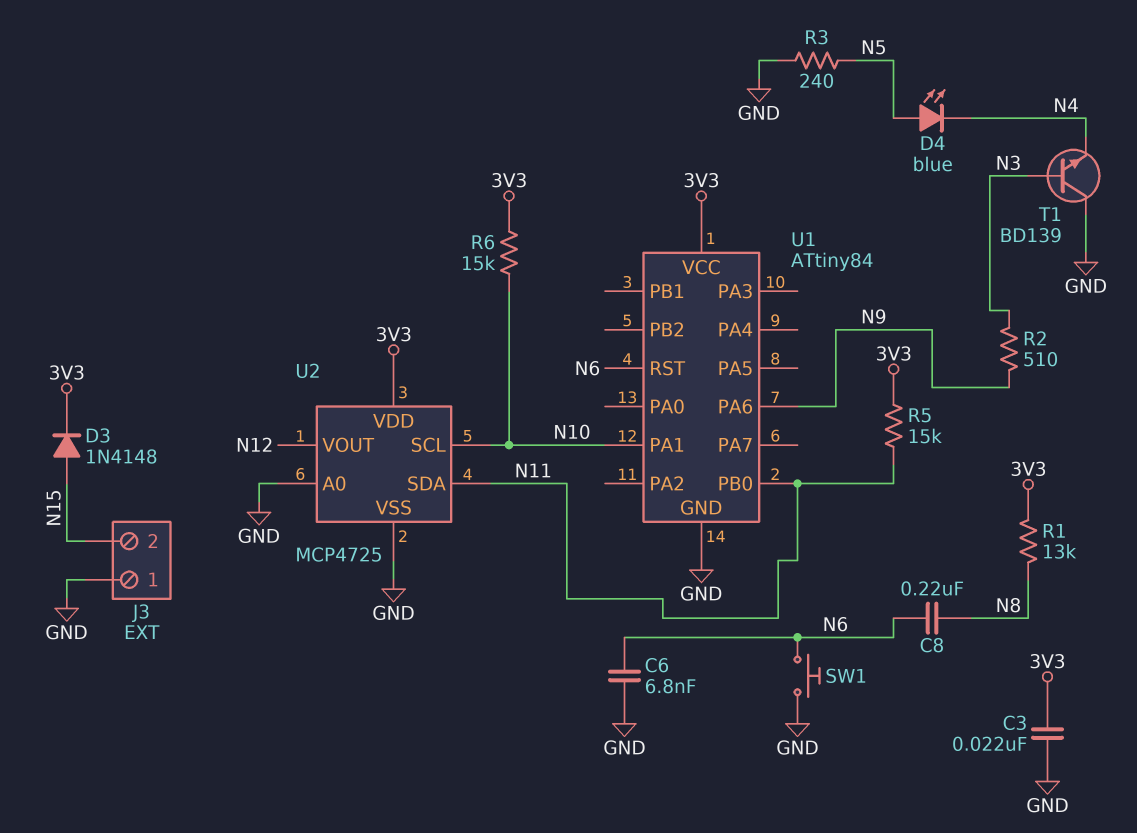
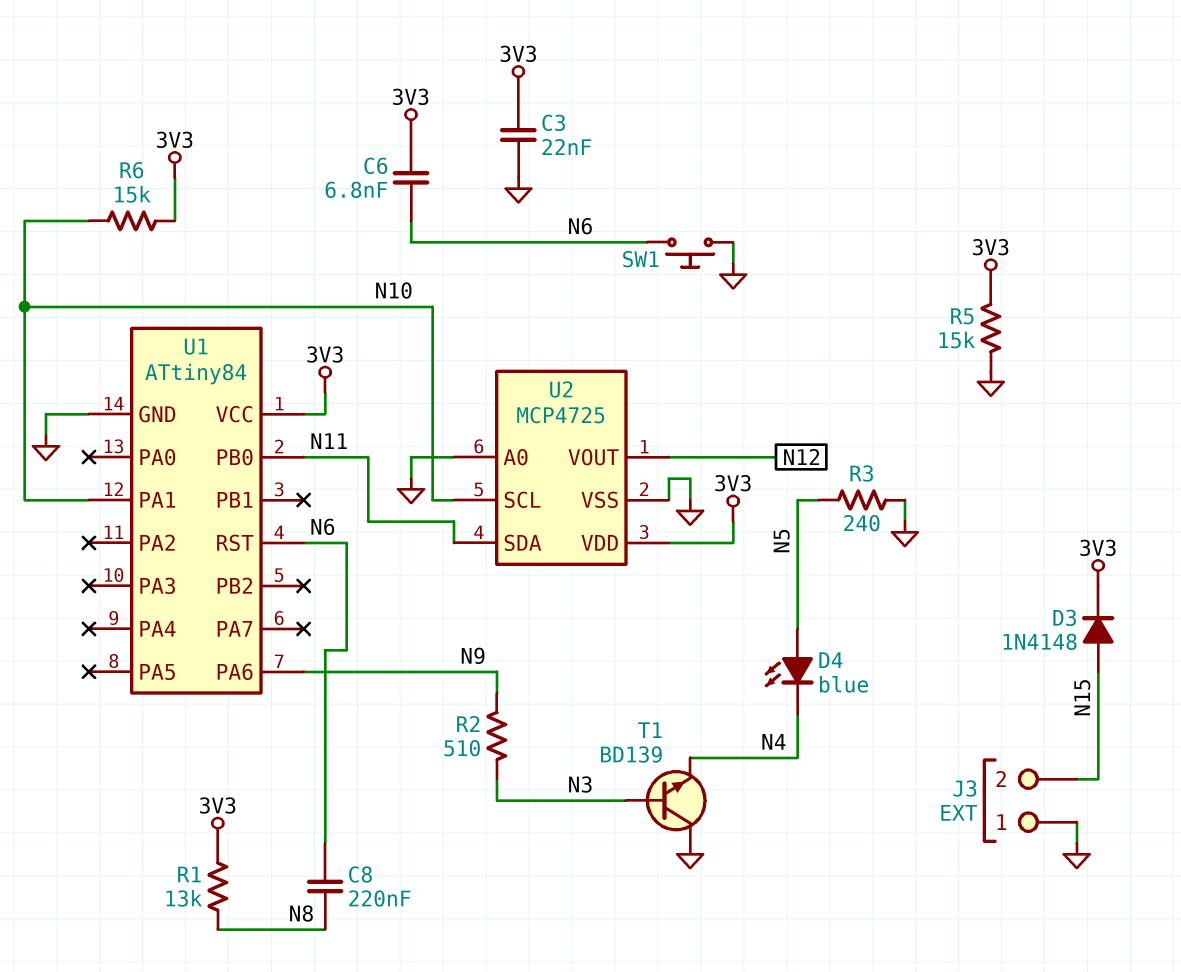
C6: 6.8nF (GND, N6) -> 6.8nF (3V3, N6)
R5: 15k (3V3, N11) -> 15k (3V3, GND)

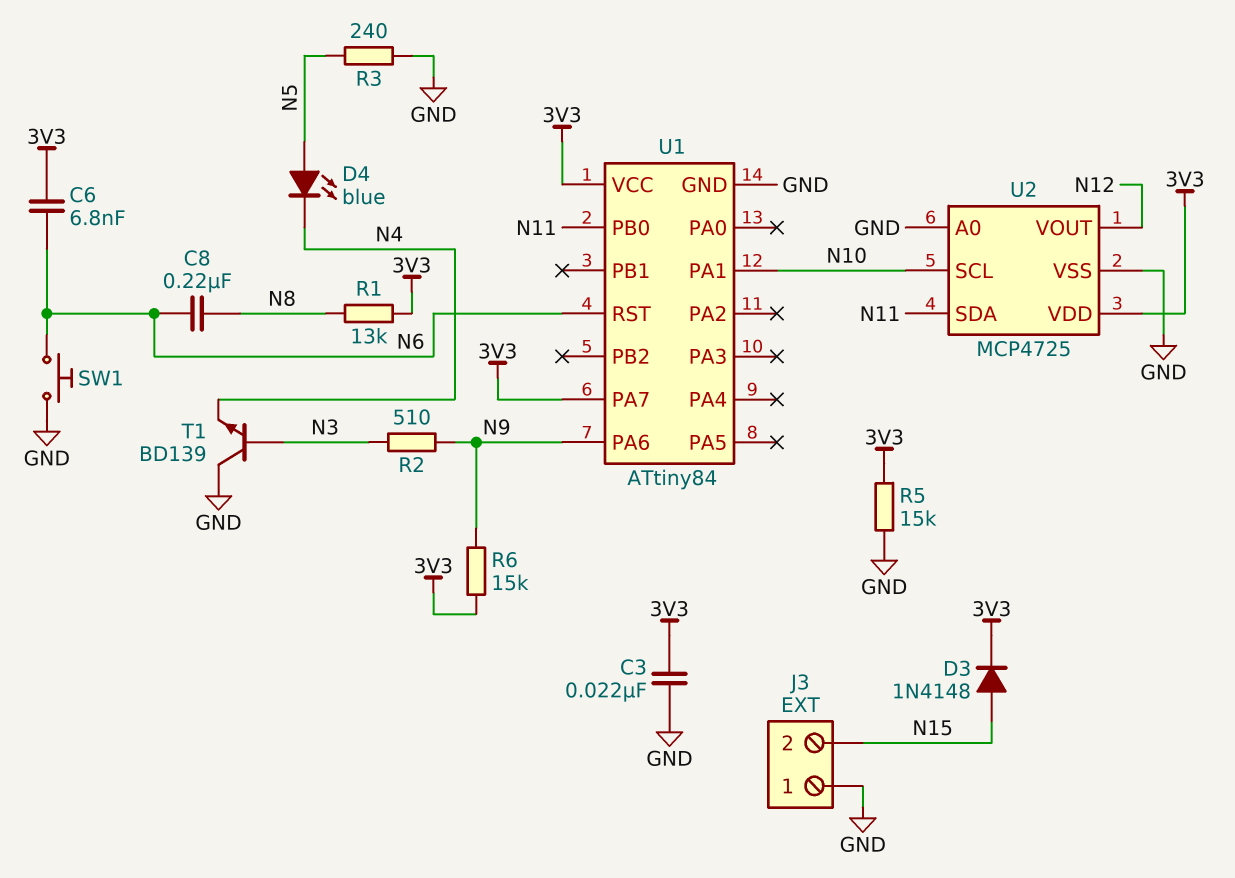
R6: 15k (3V3, N10) -> 15k (3V3, N9)
U1 pin PA7: none -> 3V3

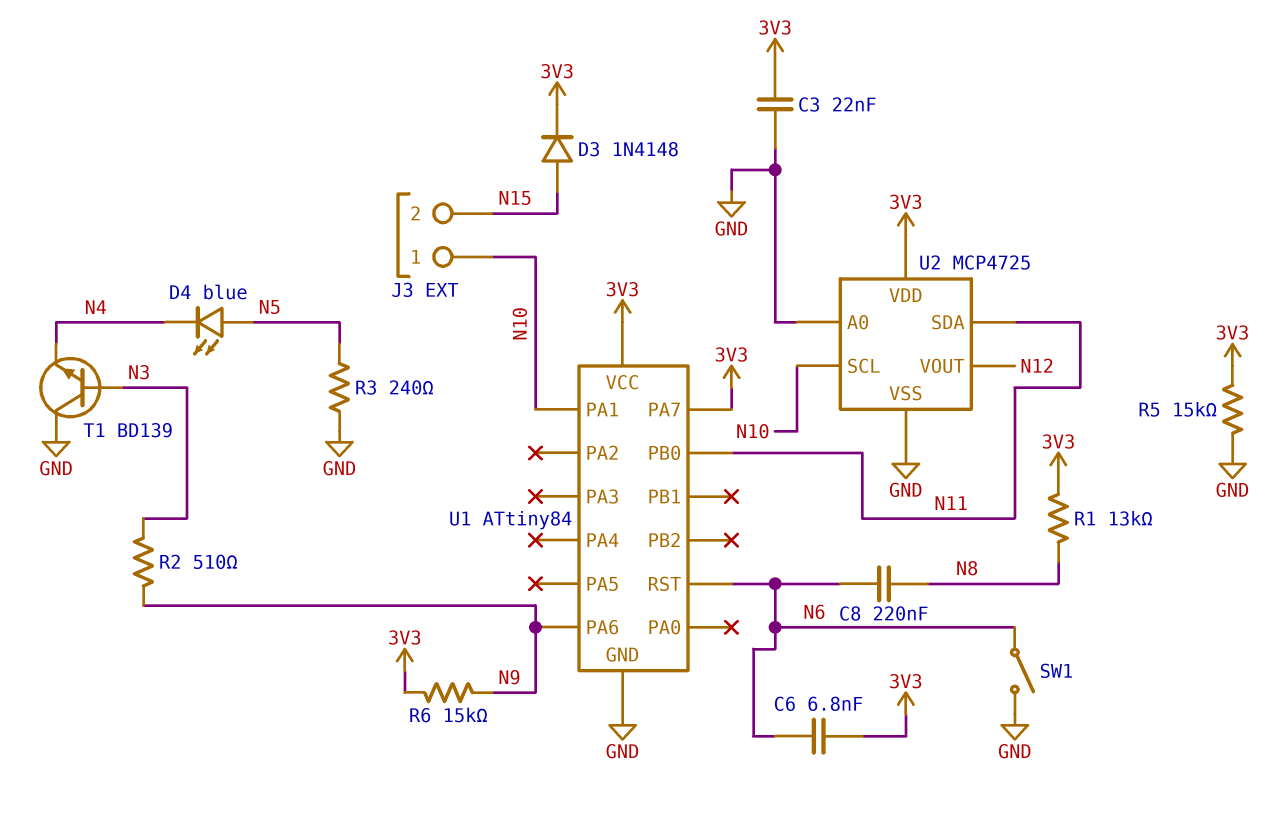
J3 pin 1: GND -> N10
SW1: button (GND, N6) -> switch (GND, N6)

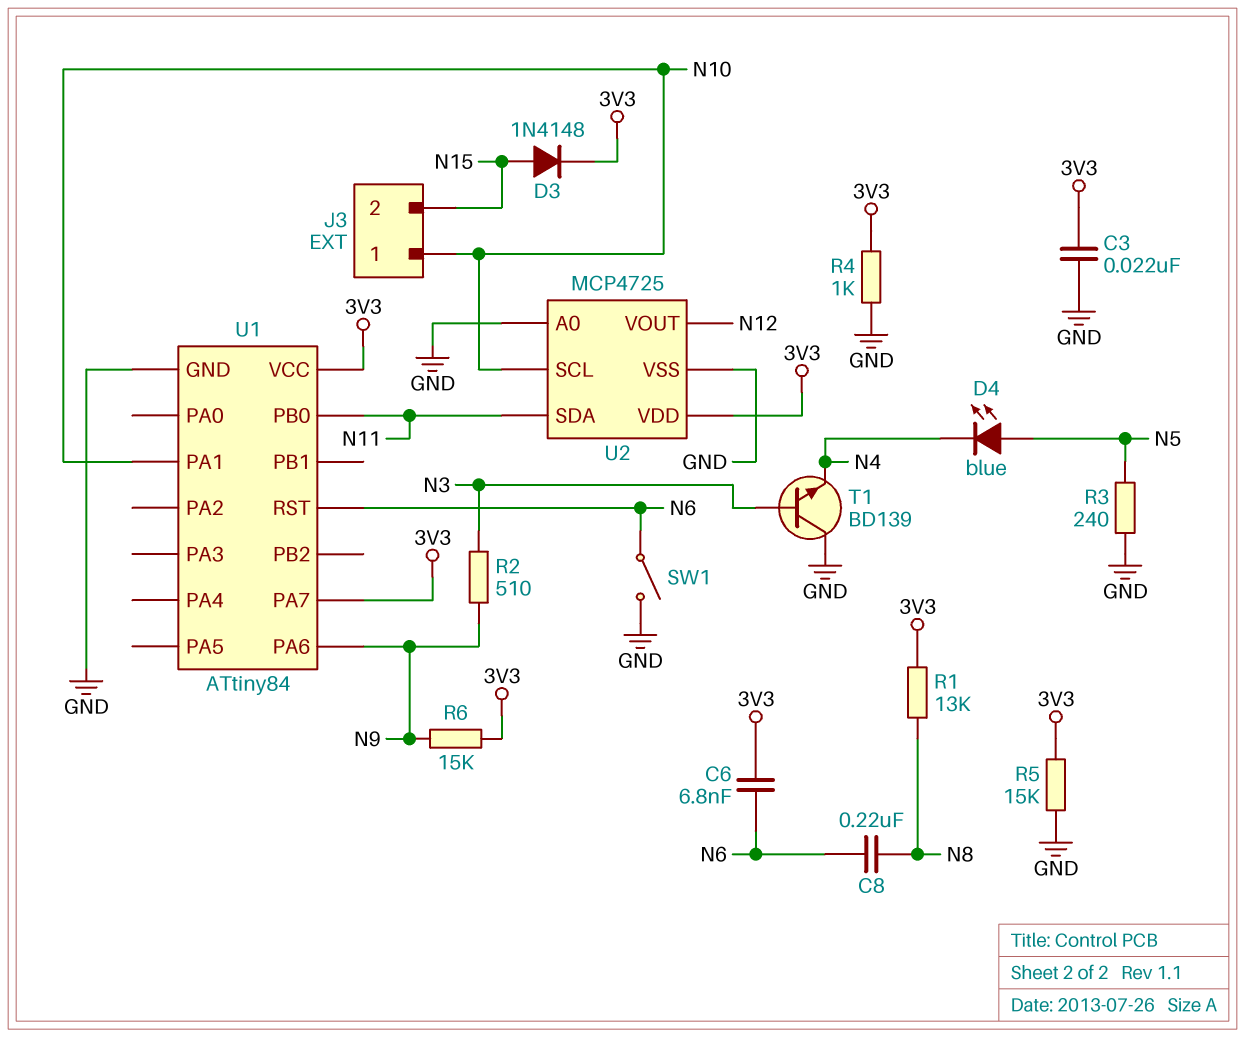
R4: none -> 1k (3V3, GND)

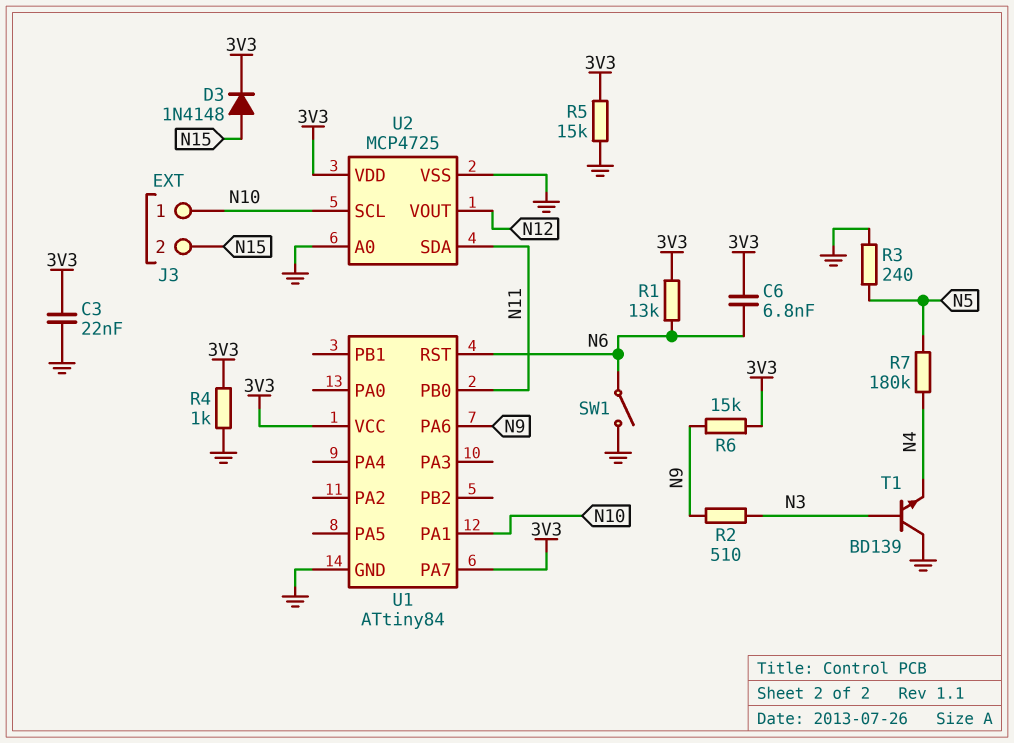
C8: 220nF (N6, N8) -> none
D4: LED blue (A N5, K N4) -> none
R1: 13k (3V3, N8) -> 13k (3V3, N6)
R7: none -> 180k (N4, N5)

